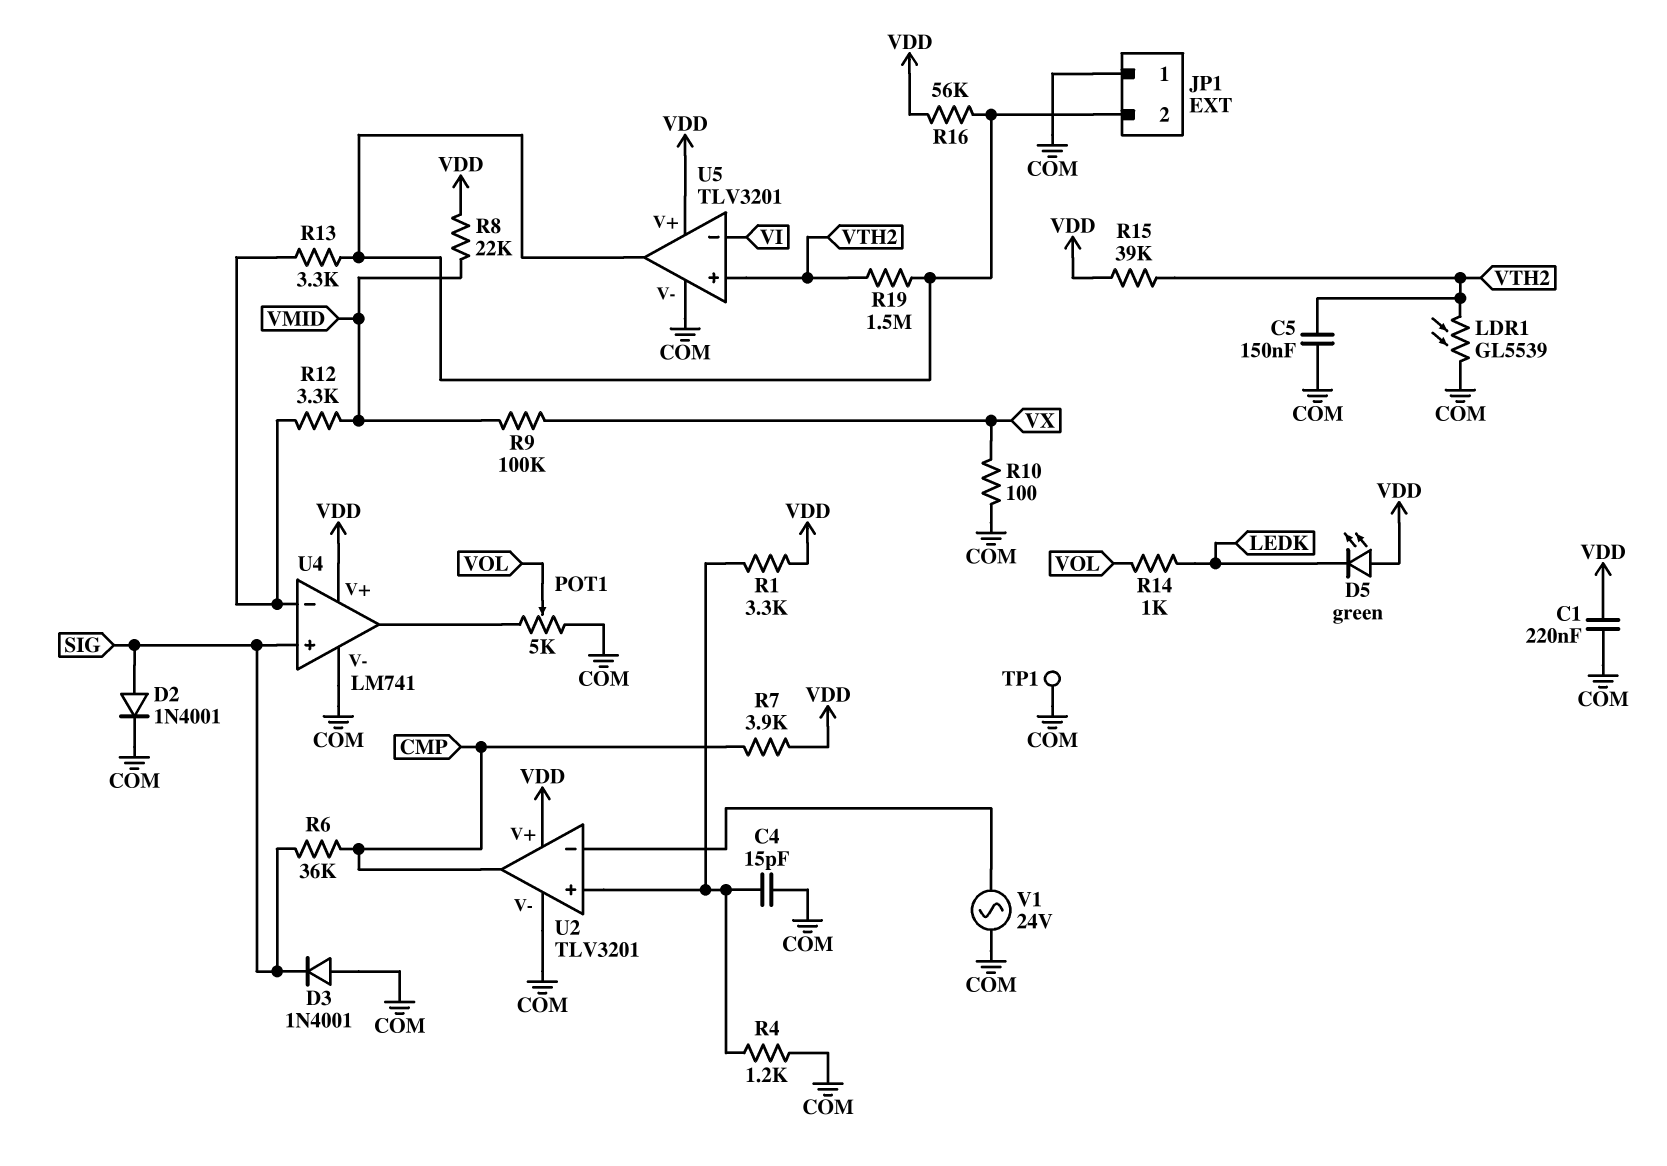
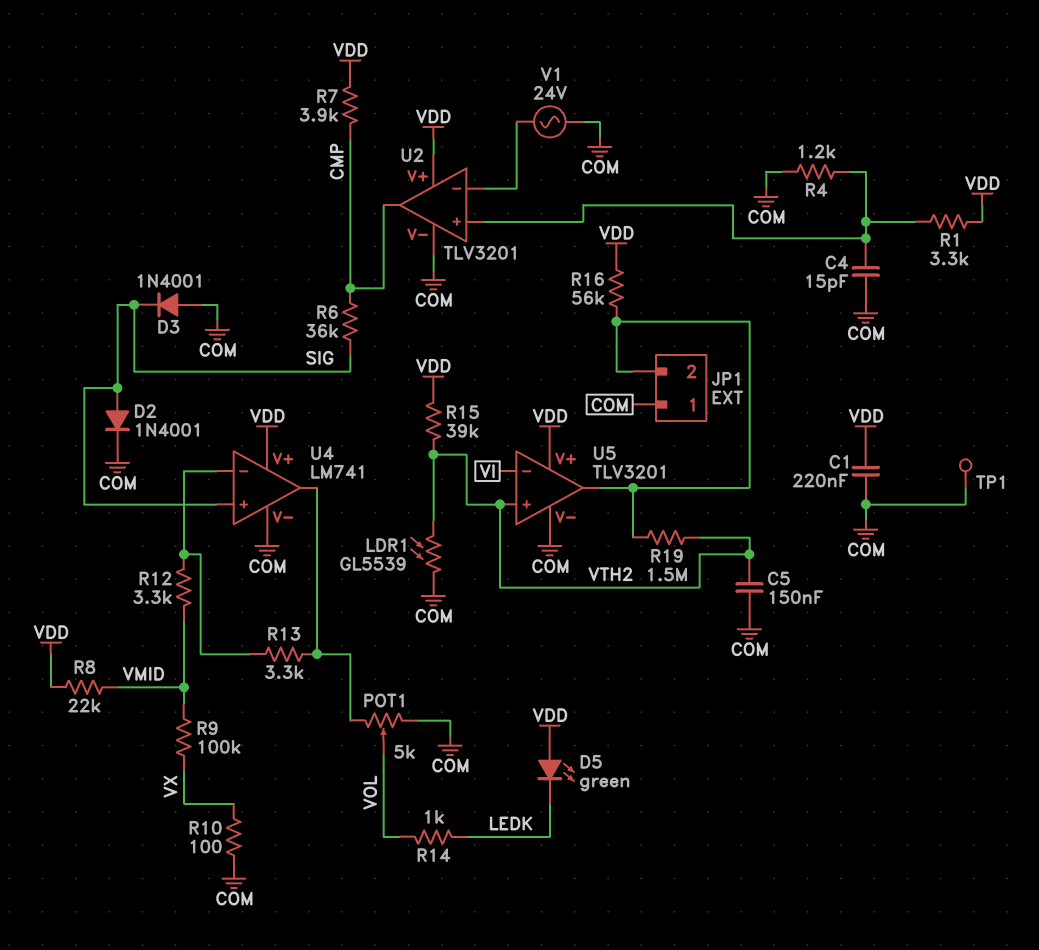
R13: 3.3k (JP1/2, U4/in-) -> 3.3k (U4/in-, U4/out)

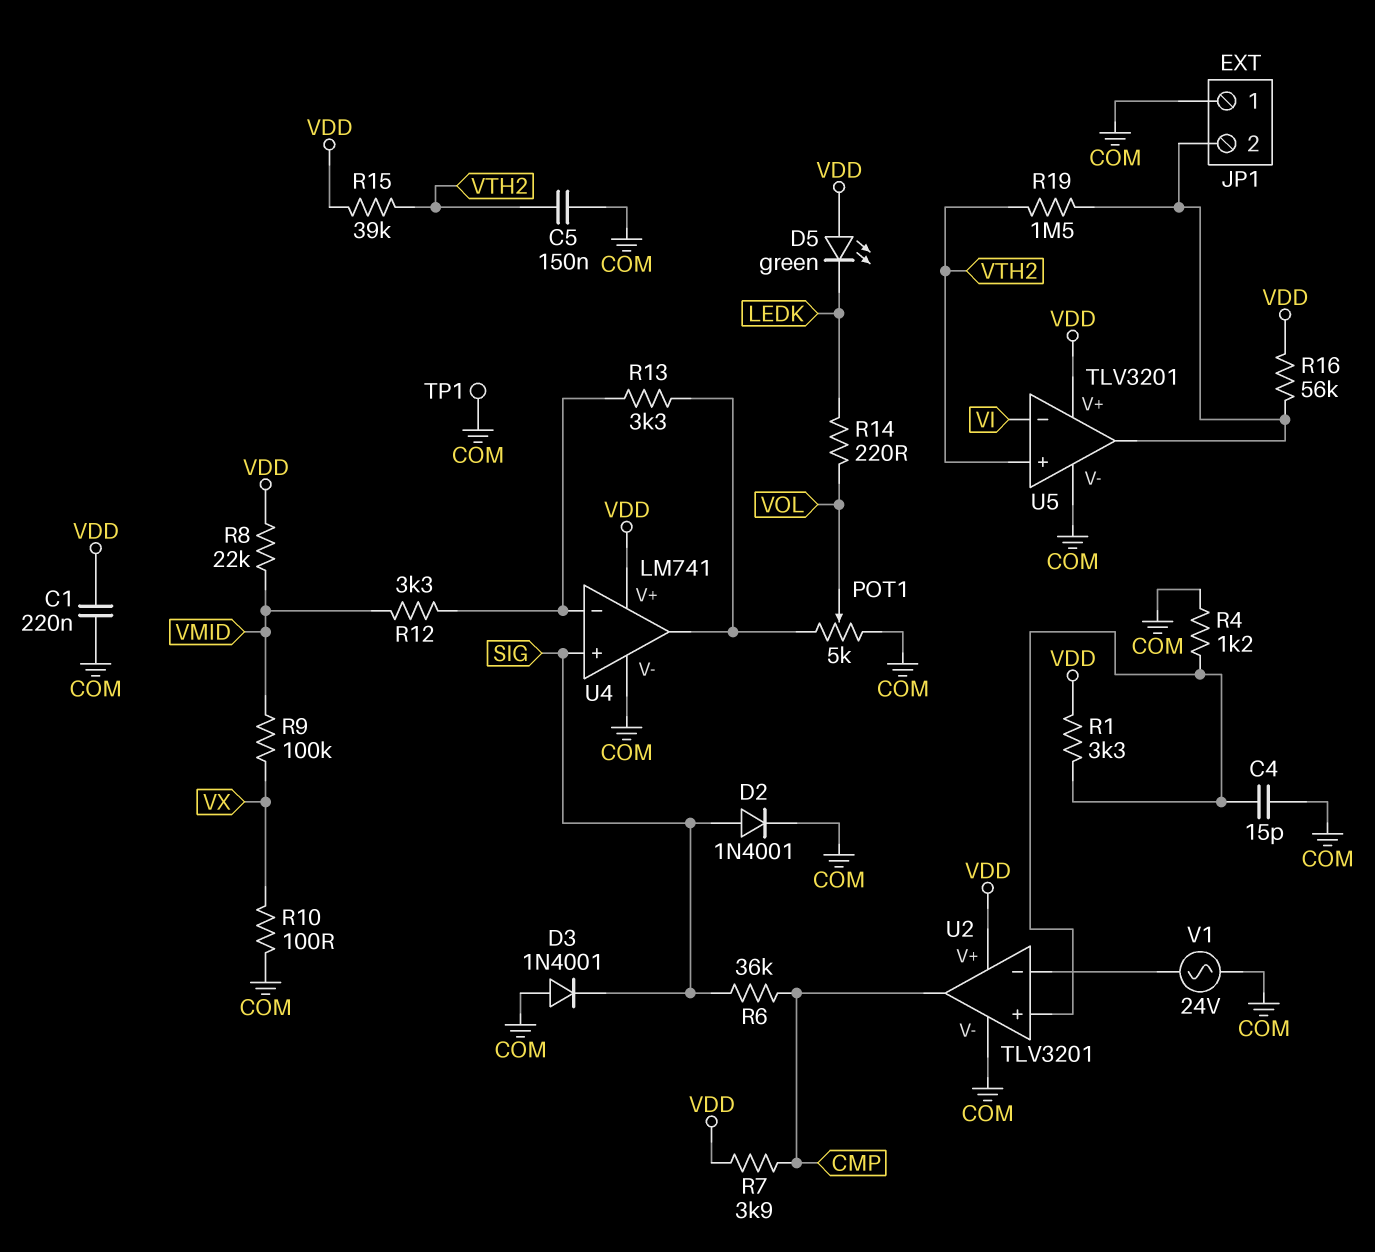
LDR1: GL5539 (COM, VTH2) -> none
R14: 1k (LEDK, VOL) -> 220 (LEDK, VOL)

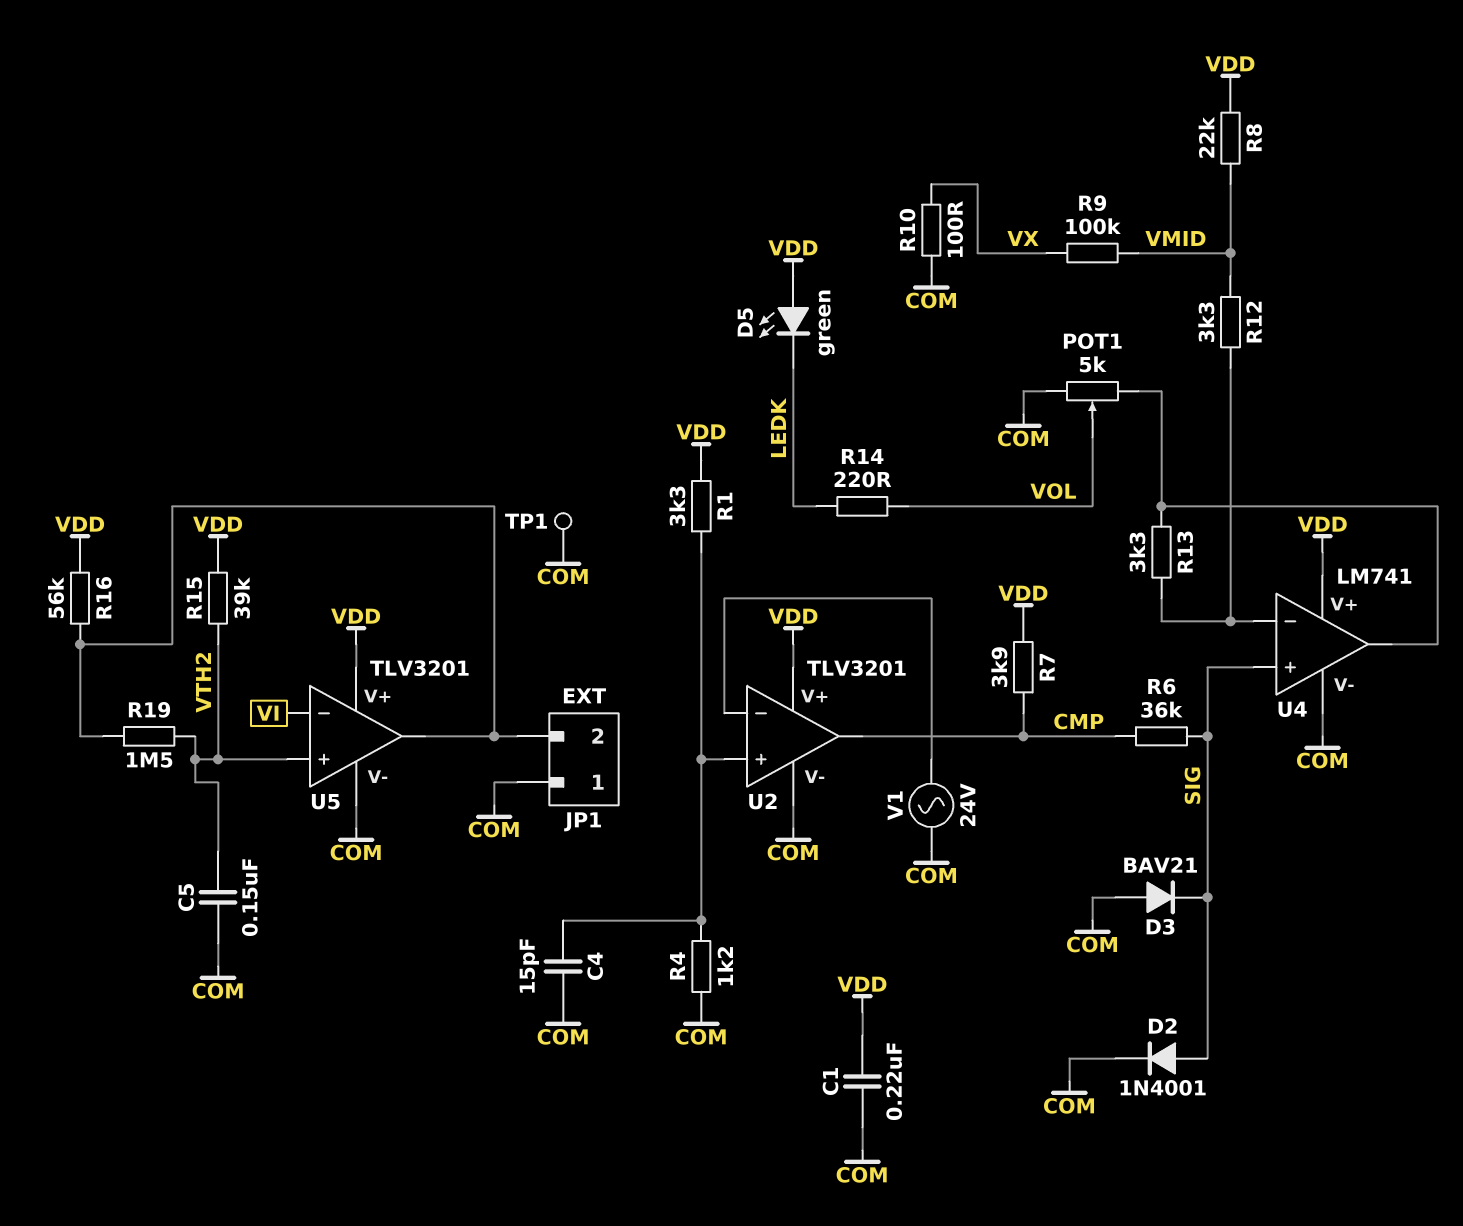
D3: diode 1N4001 (A COM, K SIG) -> diode BAV21 (A COM, K SIG)

